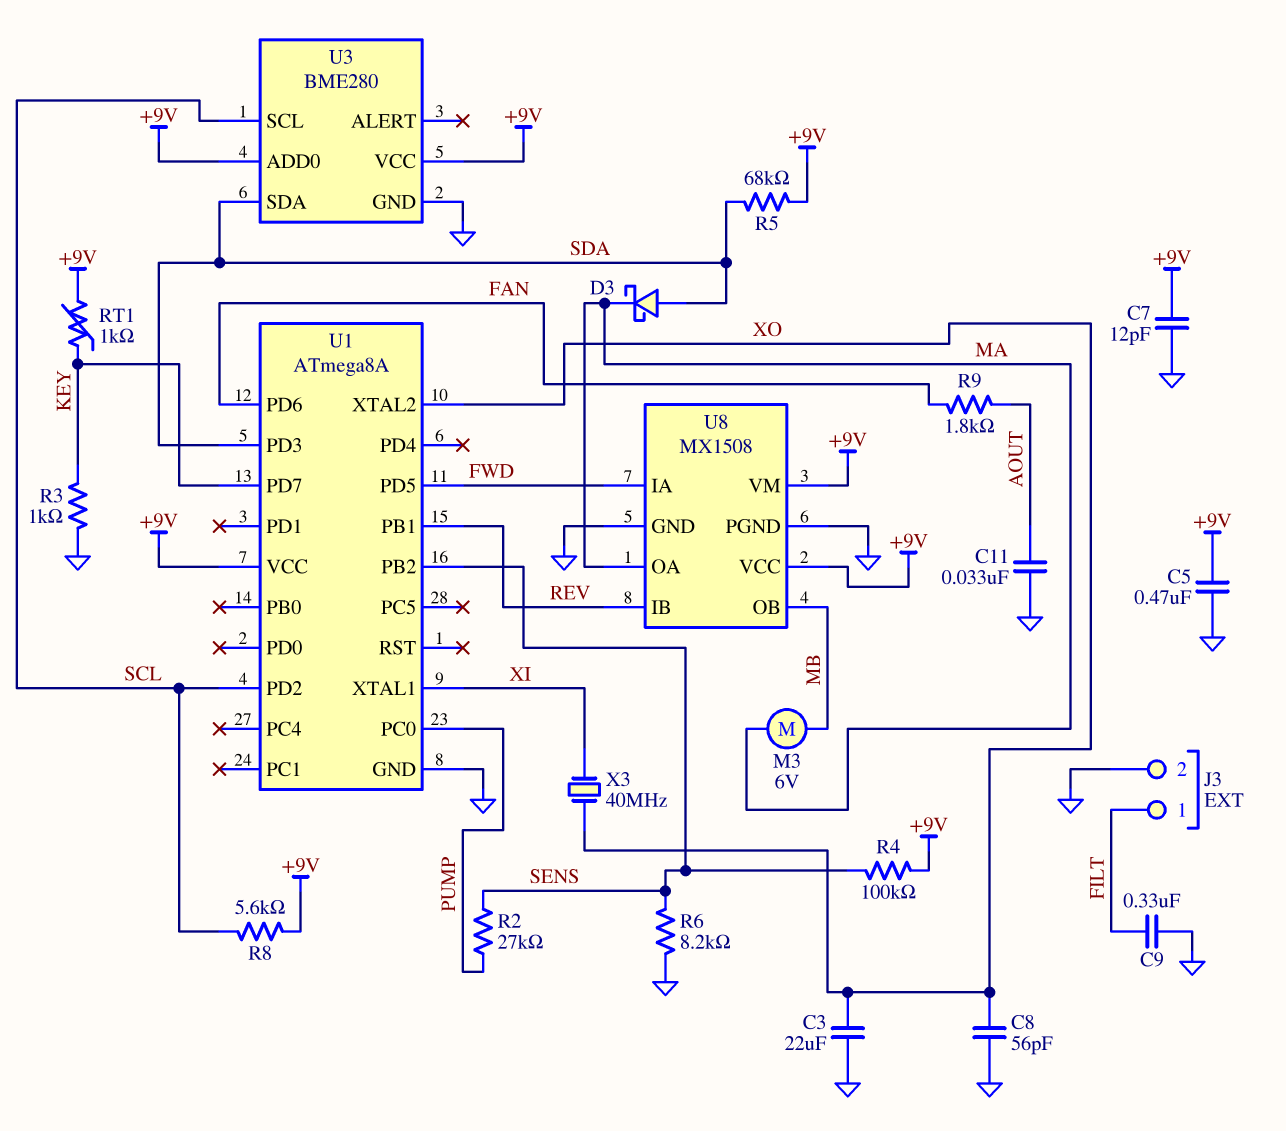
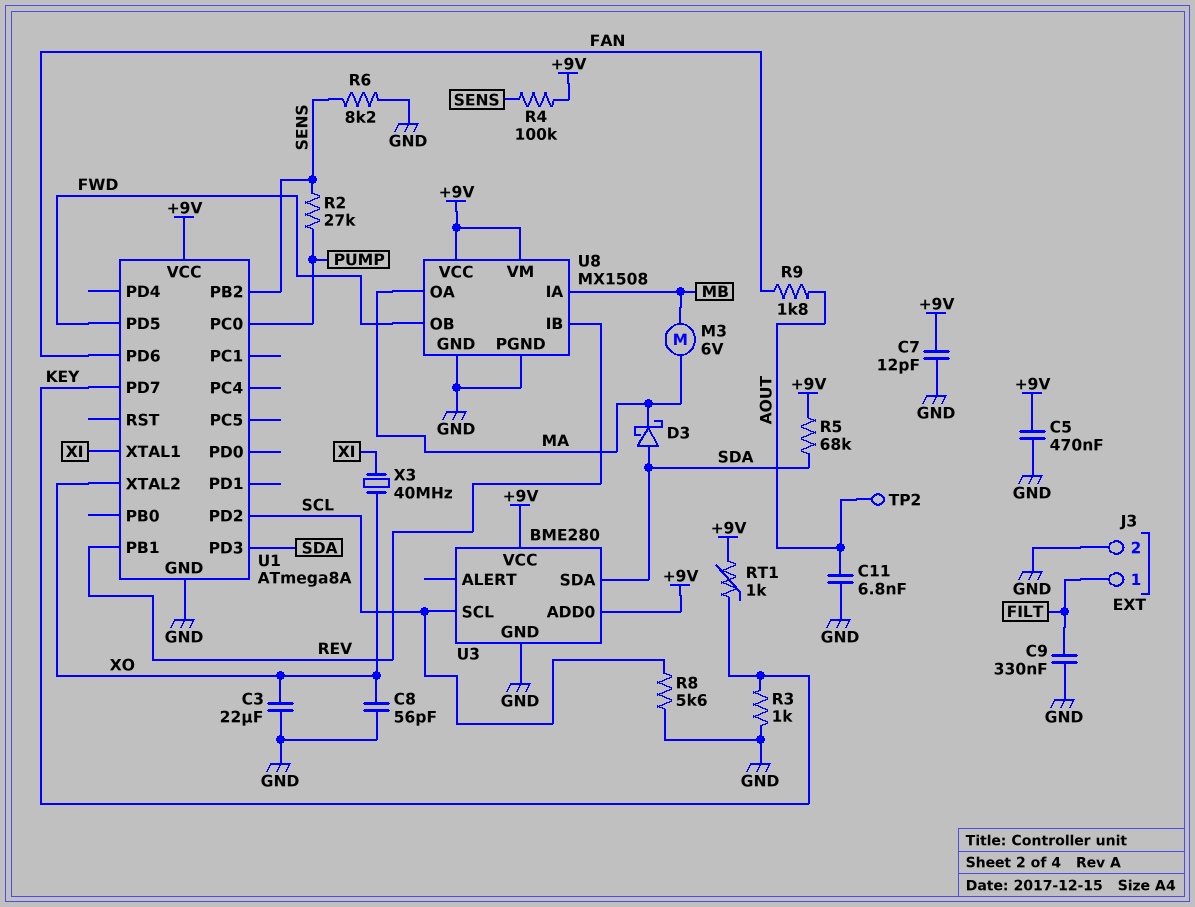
C11: 33nF (AOUT, GND) -> 6.8nF (AOUT, GND)
R8: 5.6k (+9V, SCL) -> 5.6k (GND, SCL)
TP2: none -> test point (AOUT)
U8 pin IA: FWD -> MB
U8 pin OB: MB -> FWD

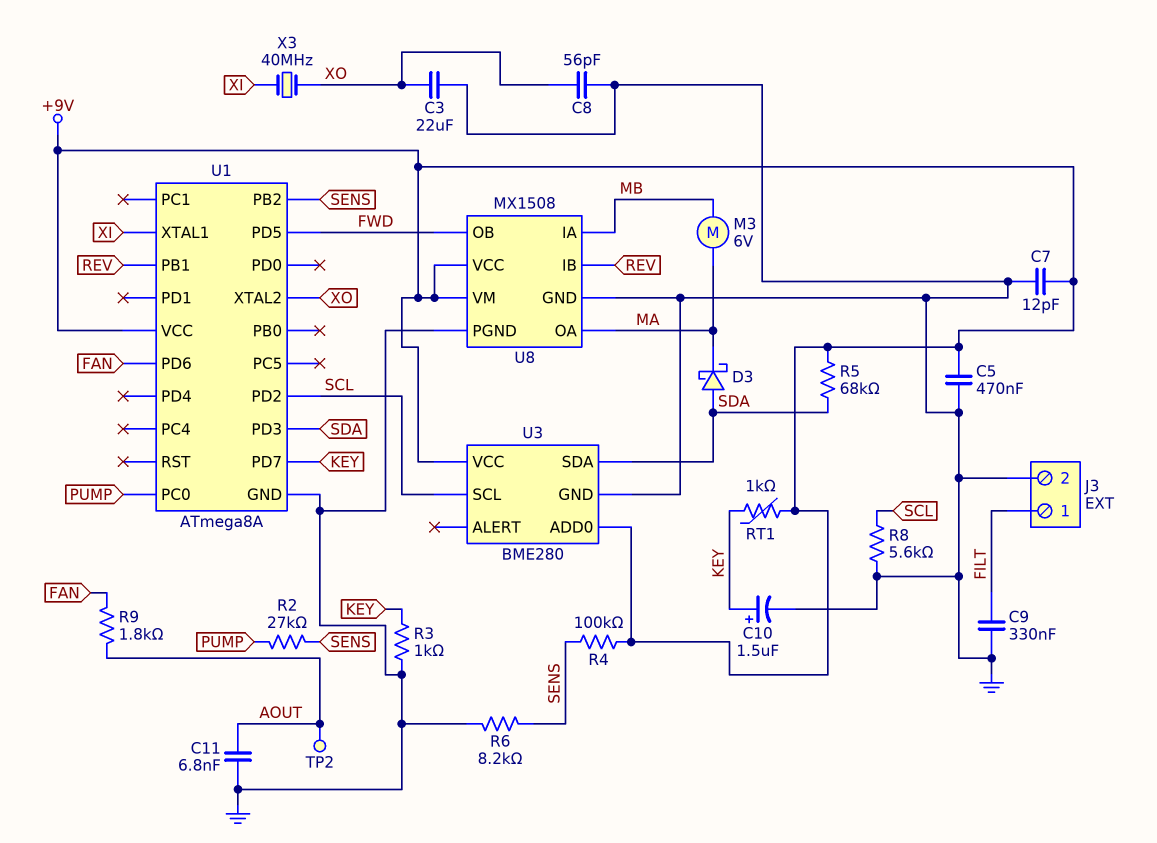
C10: none -> 1.5uF (plus KEY, minus GND)

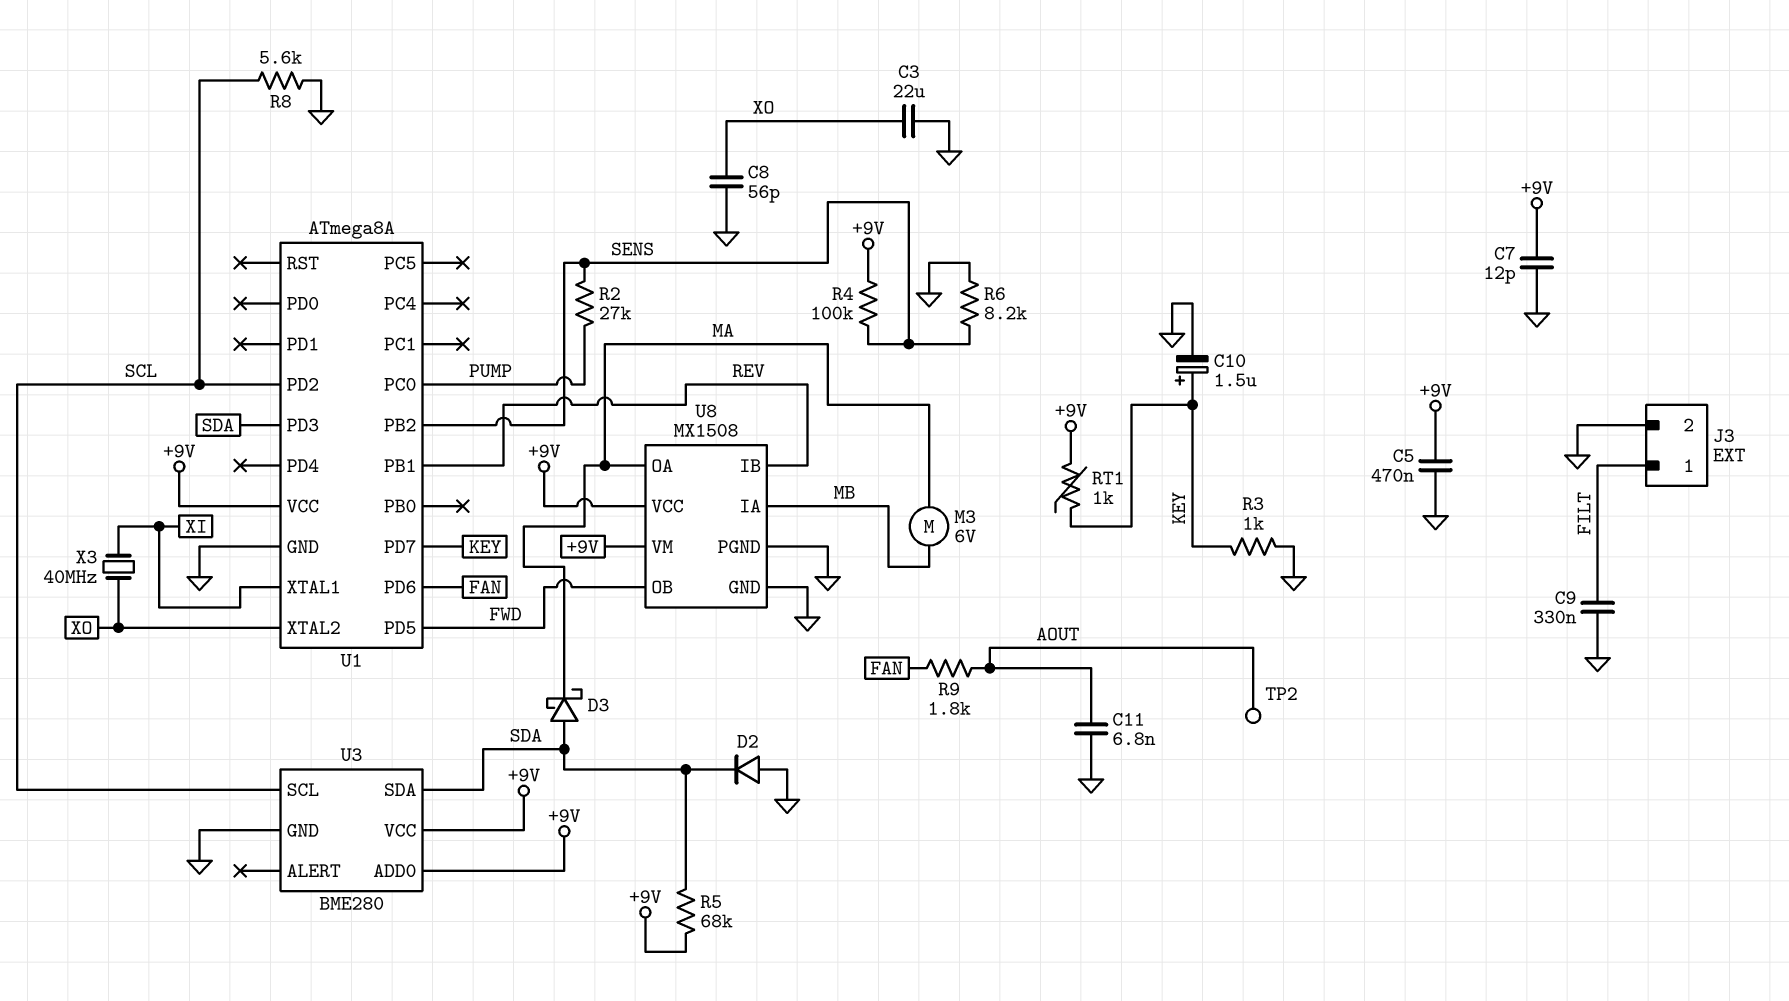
D2: none -> diode (A GND, K SDA)

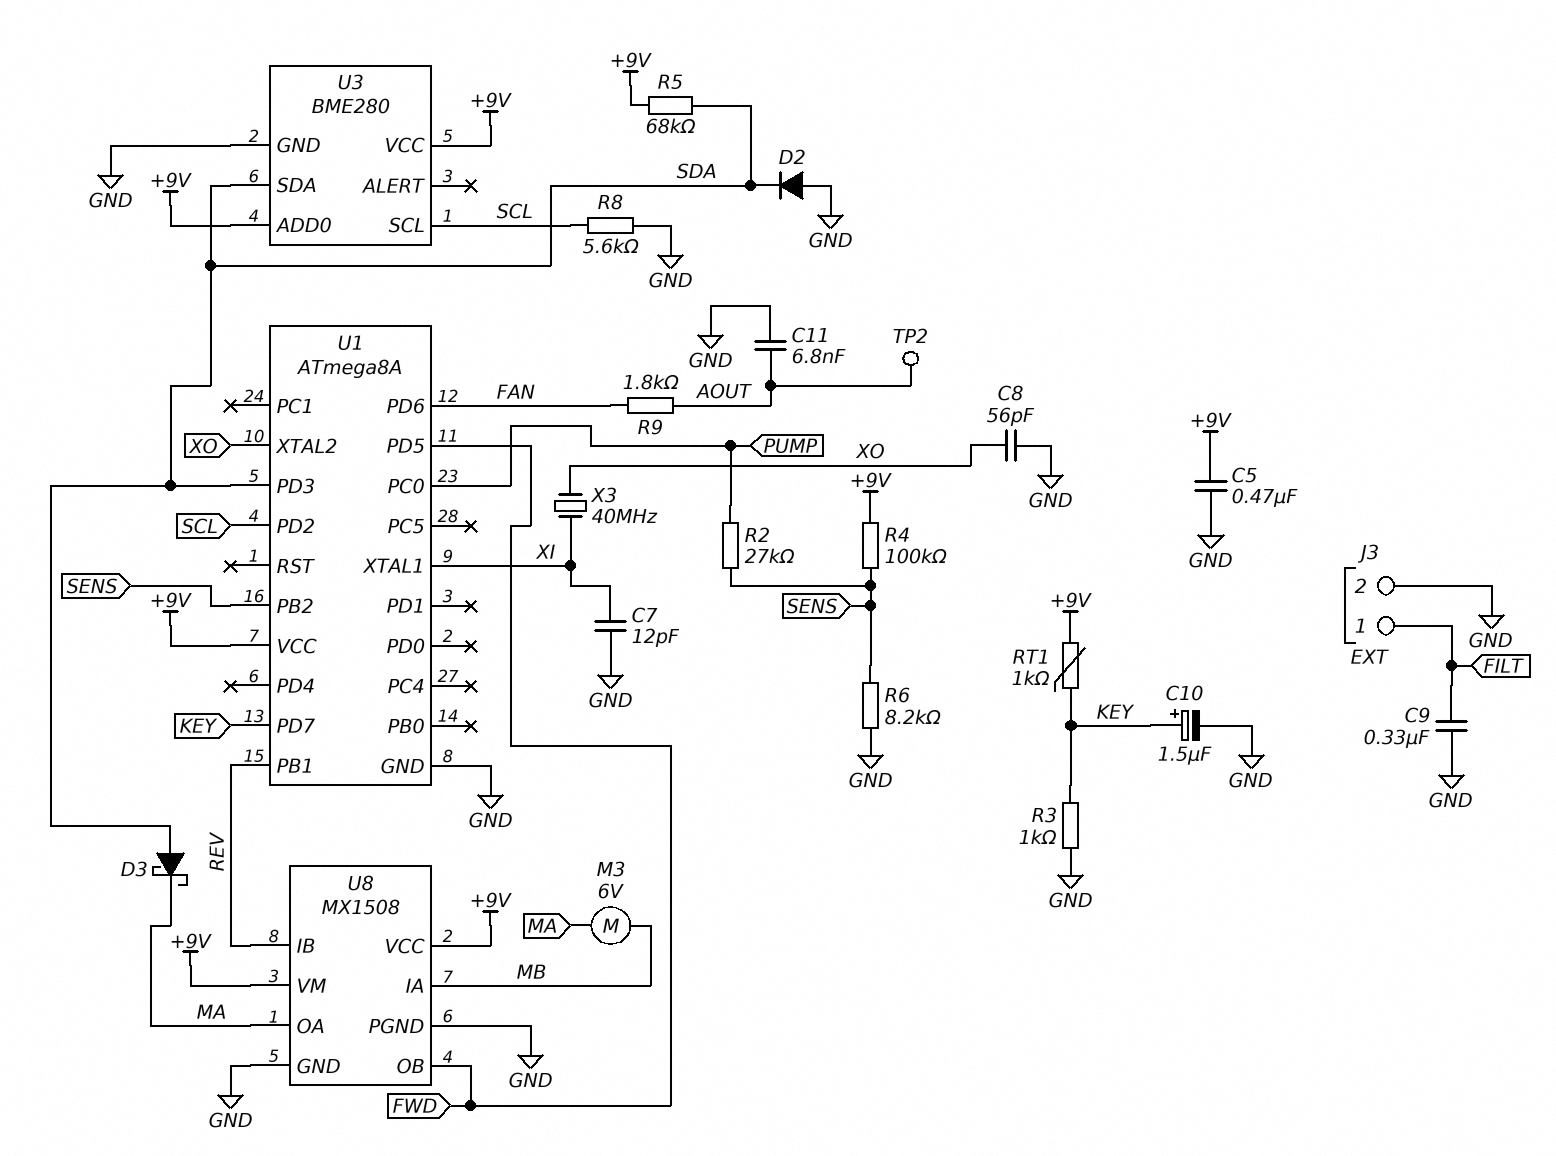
C3: 22uF (GND, XO) -> none
C7: 12pF (+9V, GND) -> 12pF (GND, XI)

